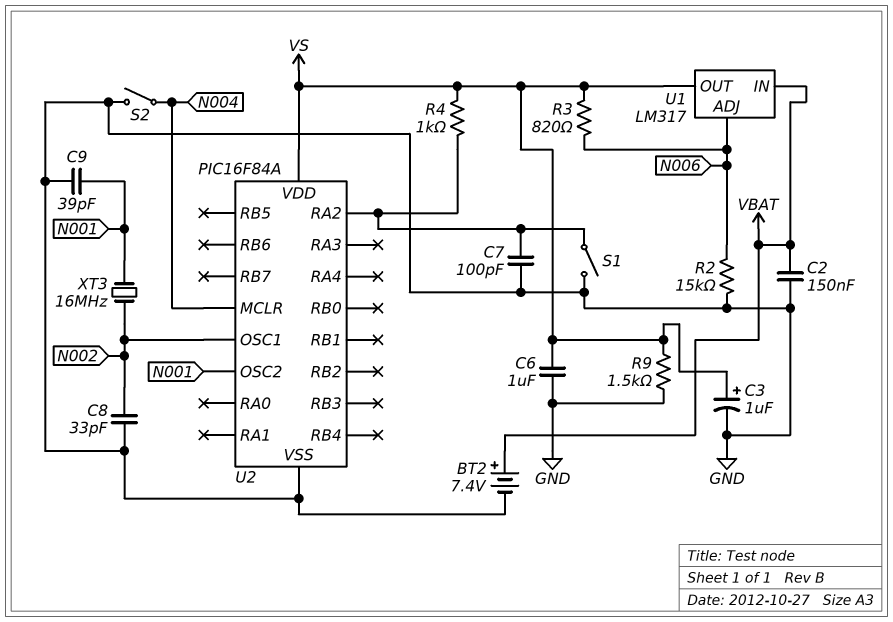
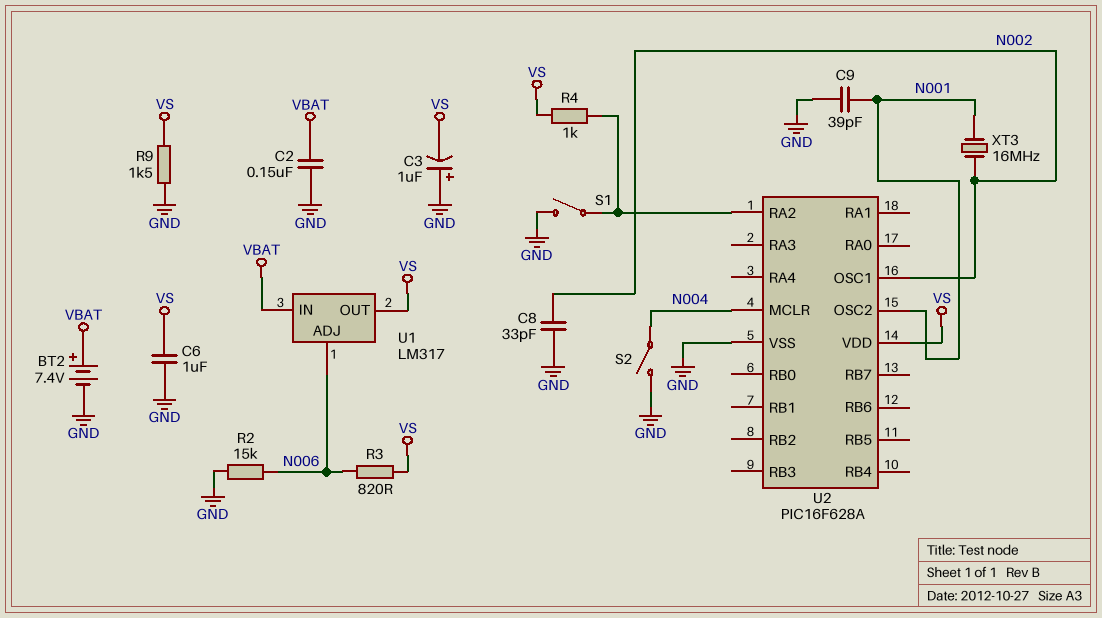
C3: 1uF (plus VS, minus GND) -> 1uF (plus GND, minus VS)
C7: 100pF (GND, U2/RA2) -> none
U2: PIC16F84A -> PIC16F628A

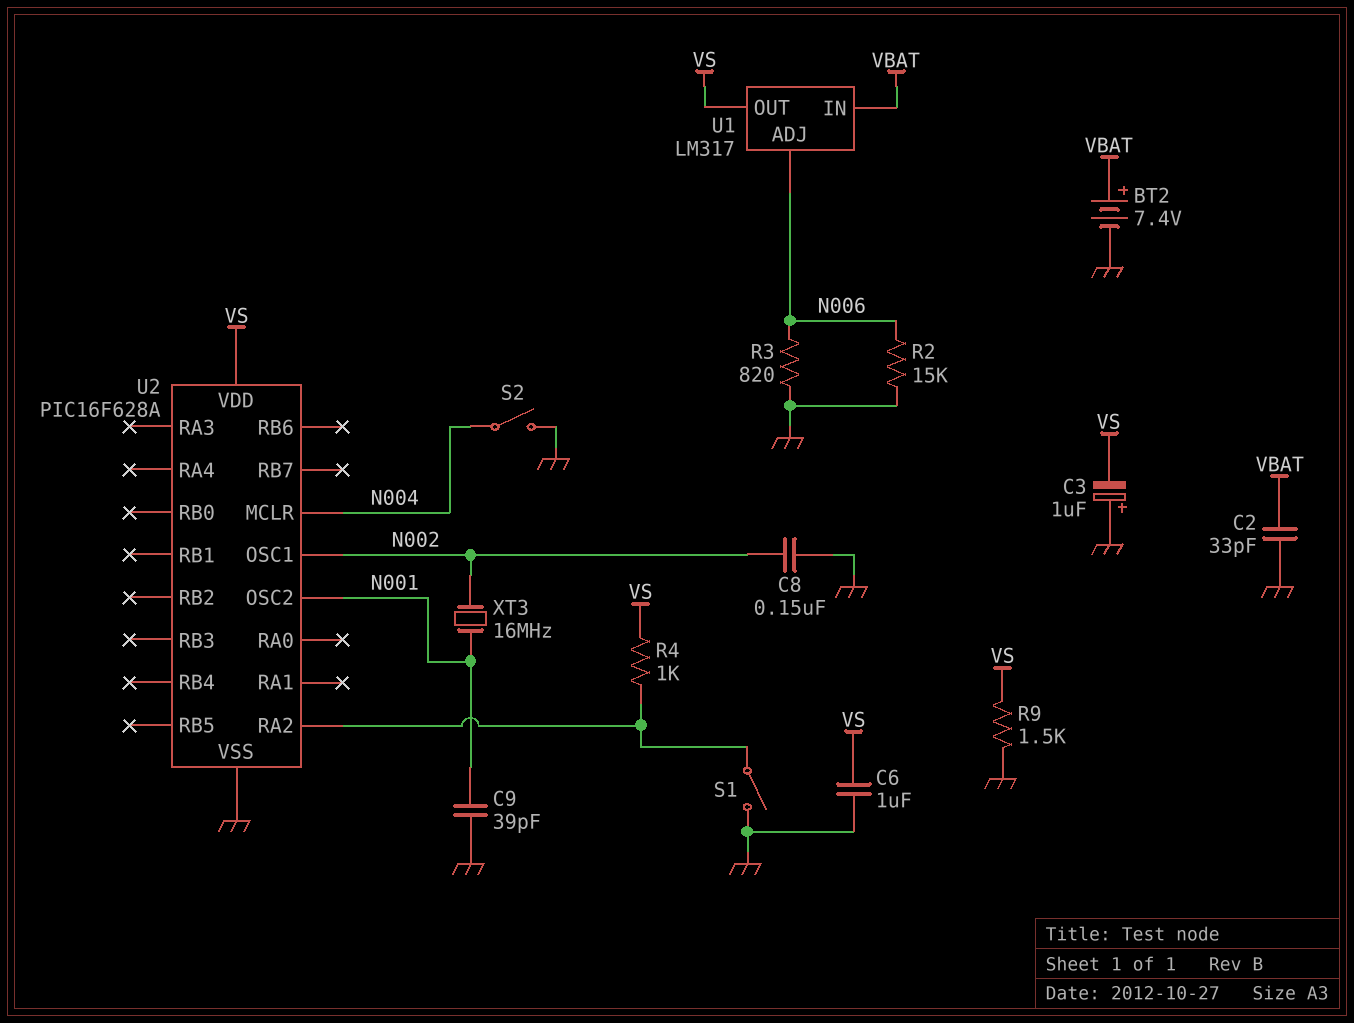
C2: 150nF (GND, VBAT) -> 33pF (GND, VBAT)
C8: 33pF (GND, N002) -> 150nF (GND, N002)
R3: 820 (N006, VS) -> 820 (GND, N006)

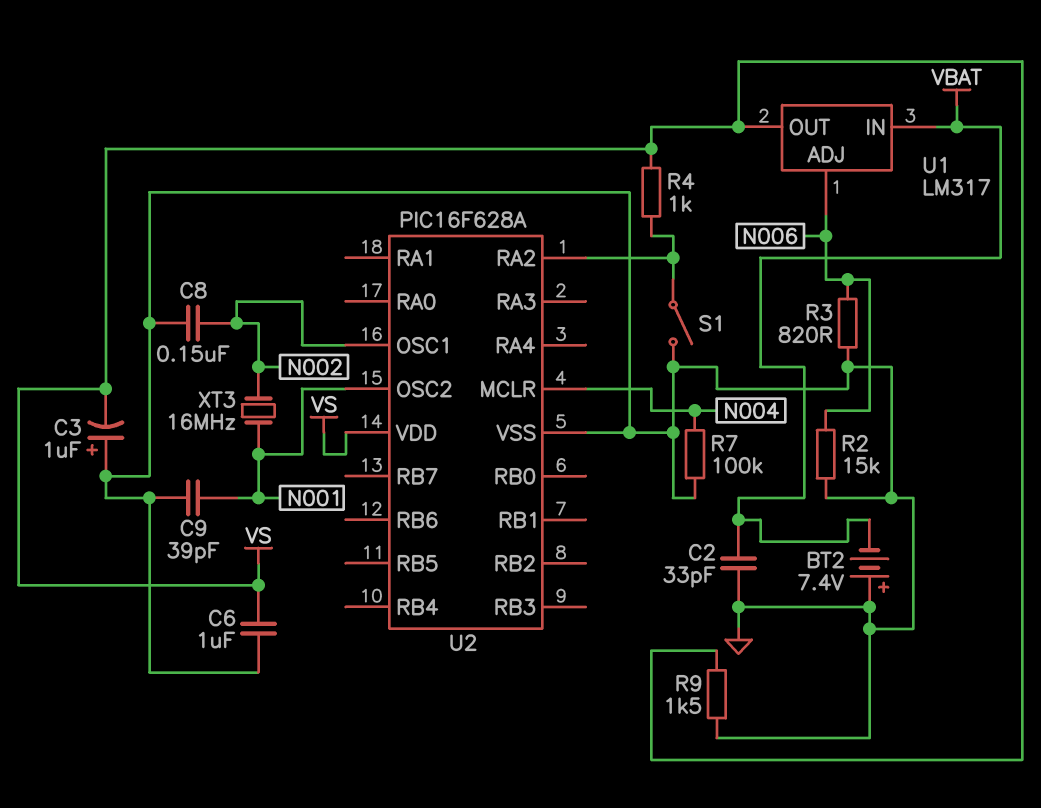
BT2: 7.4V (plus VBAT, minus GND) -> 7.4V (plus GND, minus VBAT)
R7: none -> 100k (GND, N004)
S2: switch (GND, N004) -> none

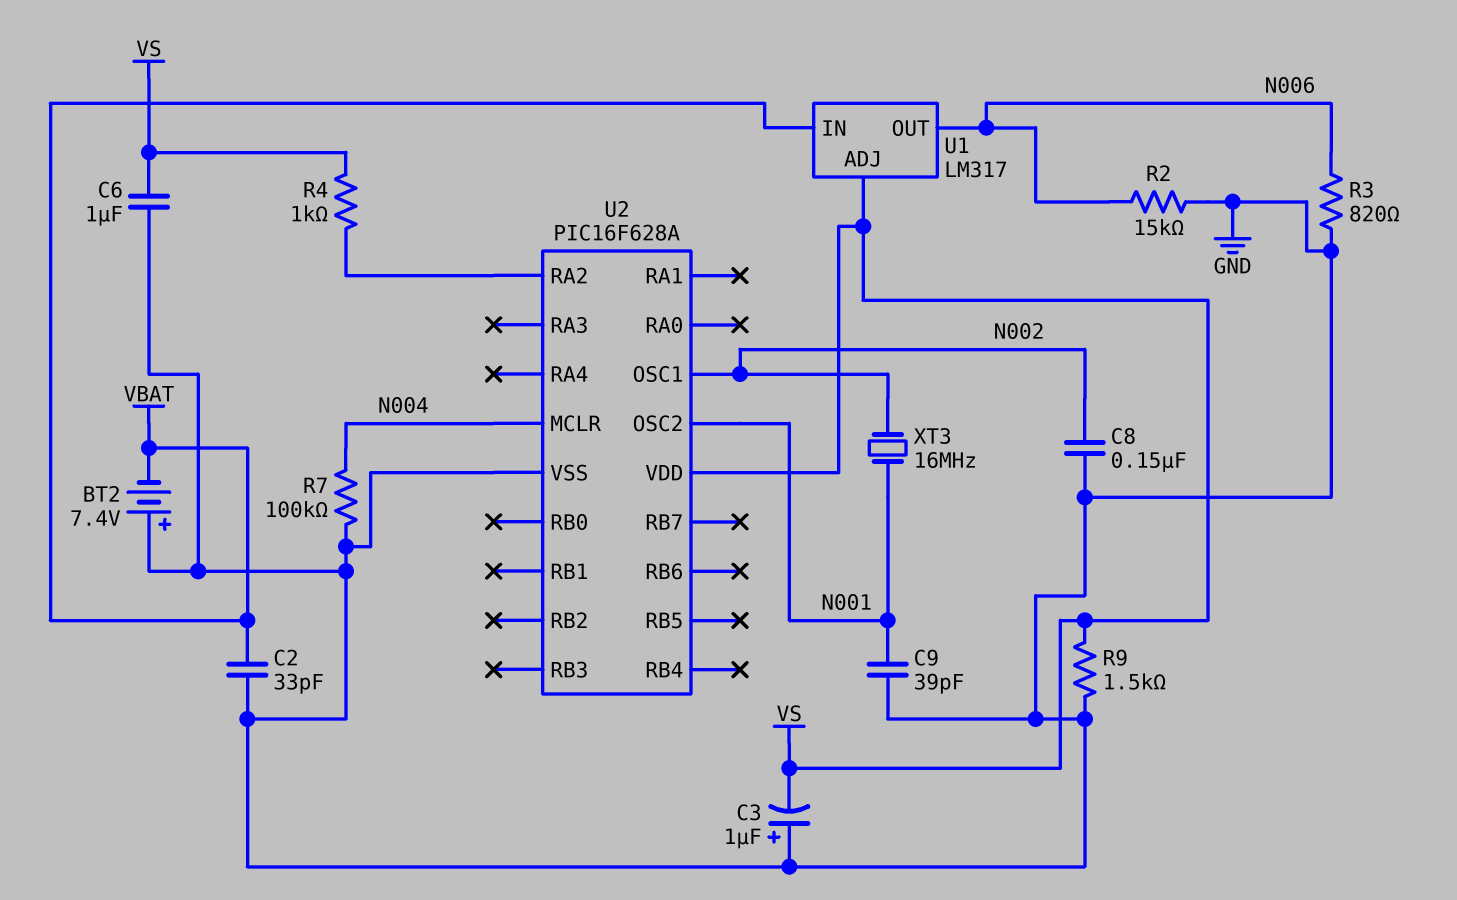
S1: switch (GND, U2/RA2) -> none
U1 pin ADJ: N006 -> VS
U1 pin OUT: VS -> N006

